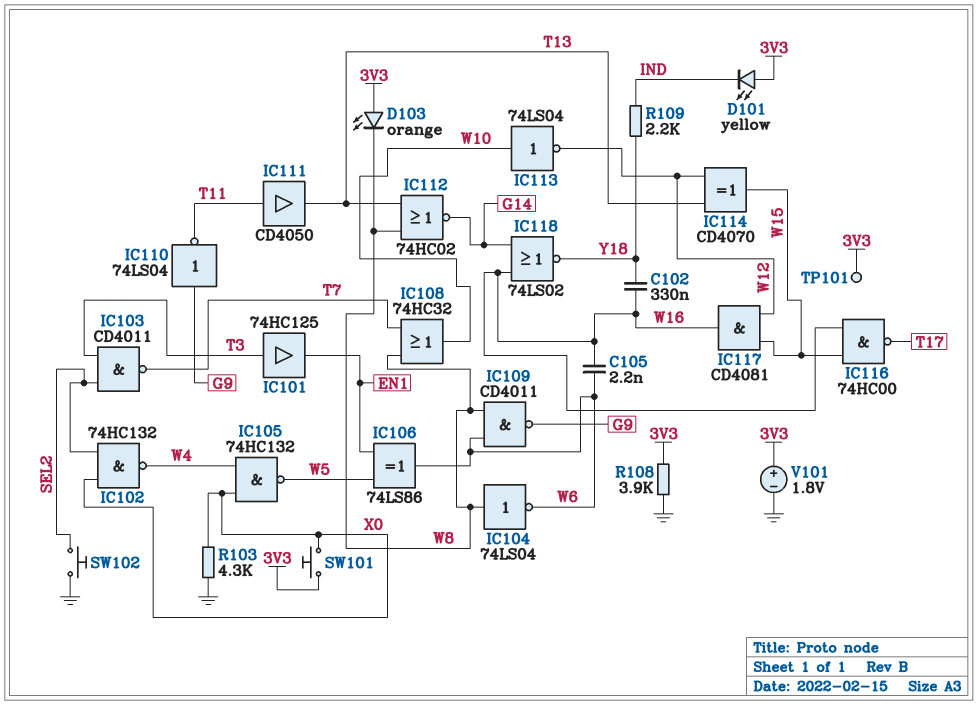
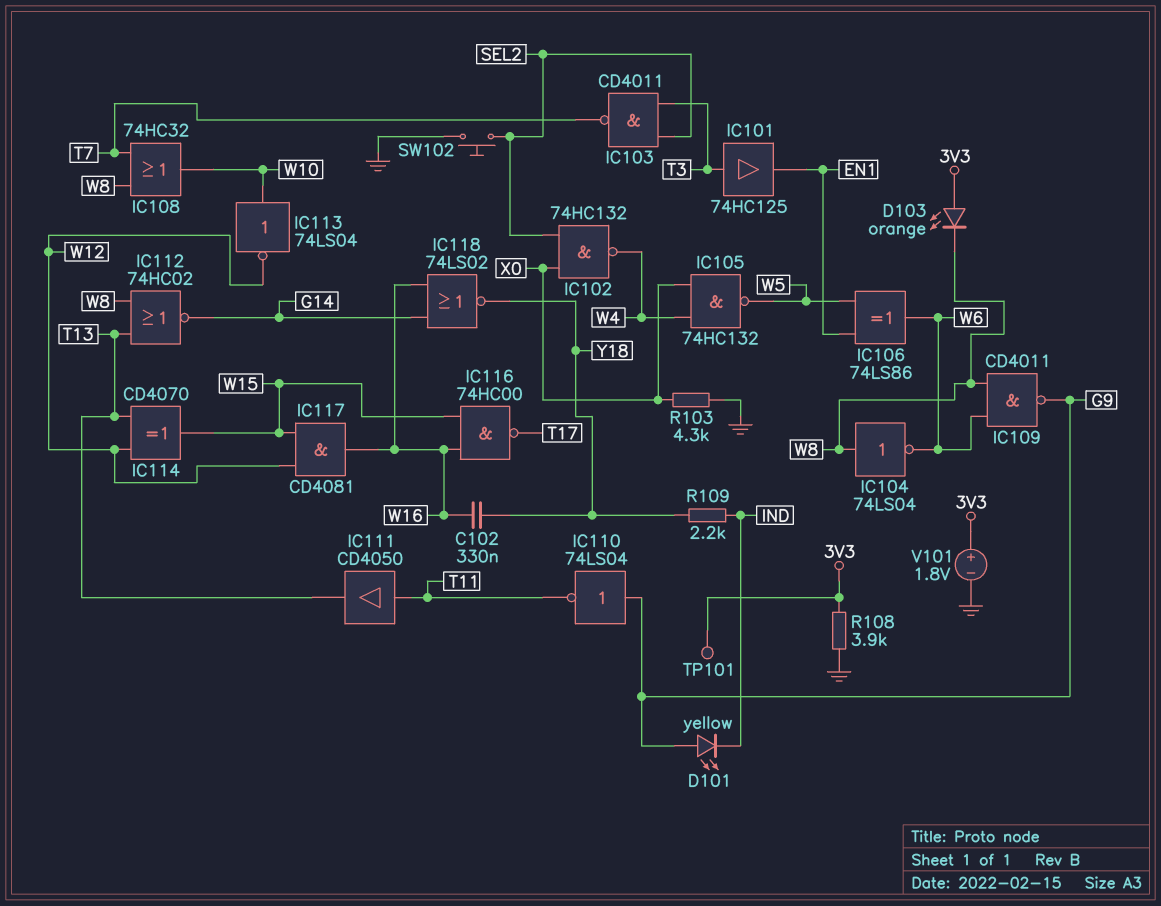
C105: 2.2nF (W6, W16) -> none
D101: LED yellow (A 3V3, K IND) -> LED yellow (A G9, K IND)
SW101: button (3V3, X0) -> none

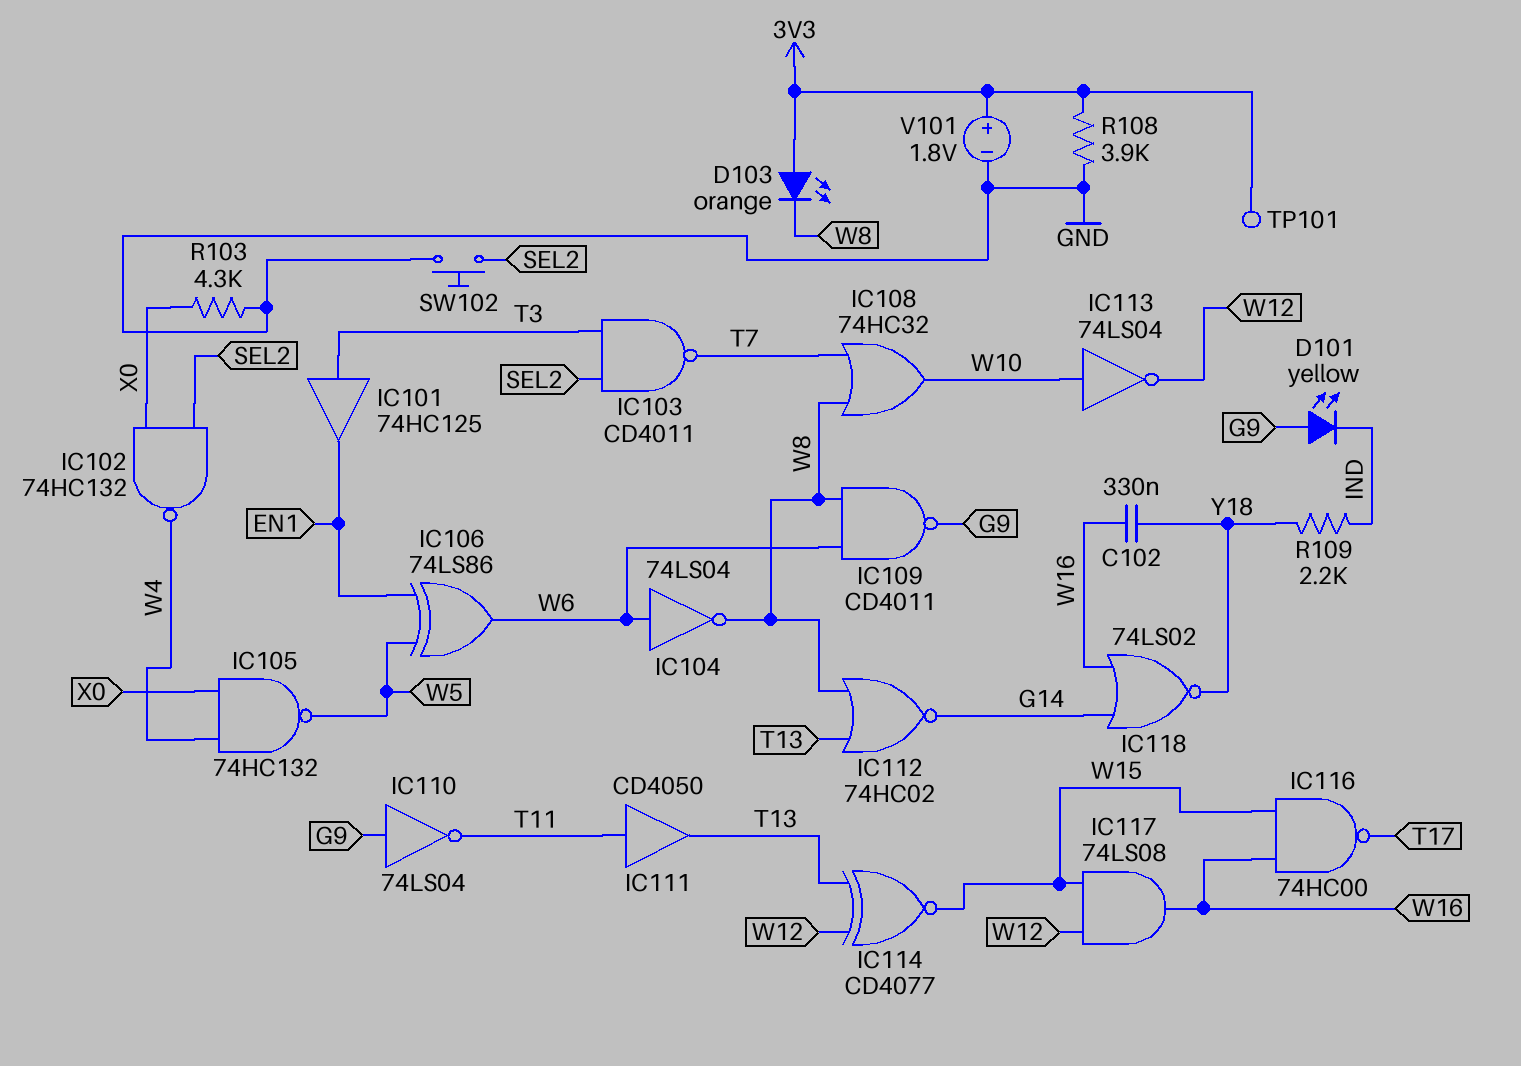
IC104: NOT 74LS04 (in W8, out W6) -> NOT 74LS04 (in W6, out W8)
IC114: XOR CD4070 (in T13, in W12, out W15) -> XNOR CD4077 (in T13, in W12, out W15)
IC117: AND CD4081 (in W12, in W15, out W16) -> AND 74LS08 (in W12, in W15, out W16)

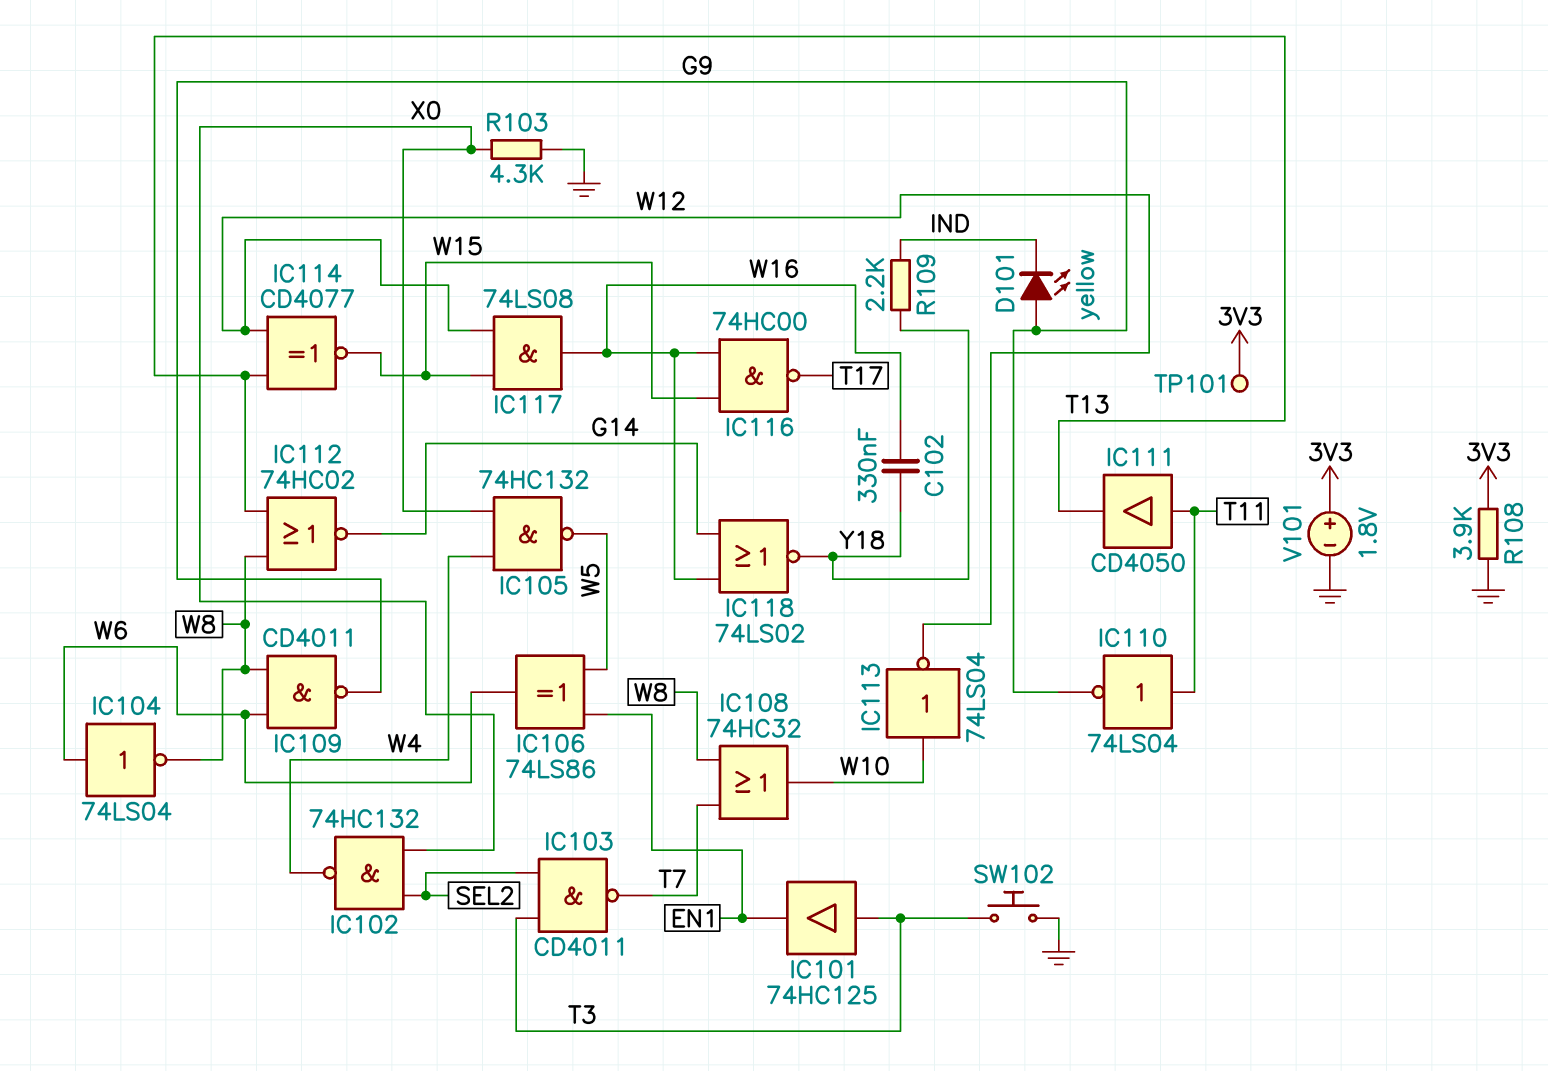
D103: LED orange (A 3V3, K W8) -> none
IC110: NOT 74LS04 (in G9, out T11) -> NOT 74LS04 (in T11, out G9)
SW102: button (GND, SEL2) -> button (GND, T3)

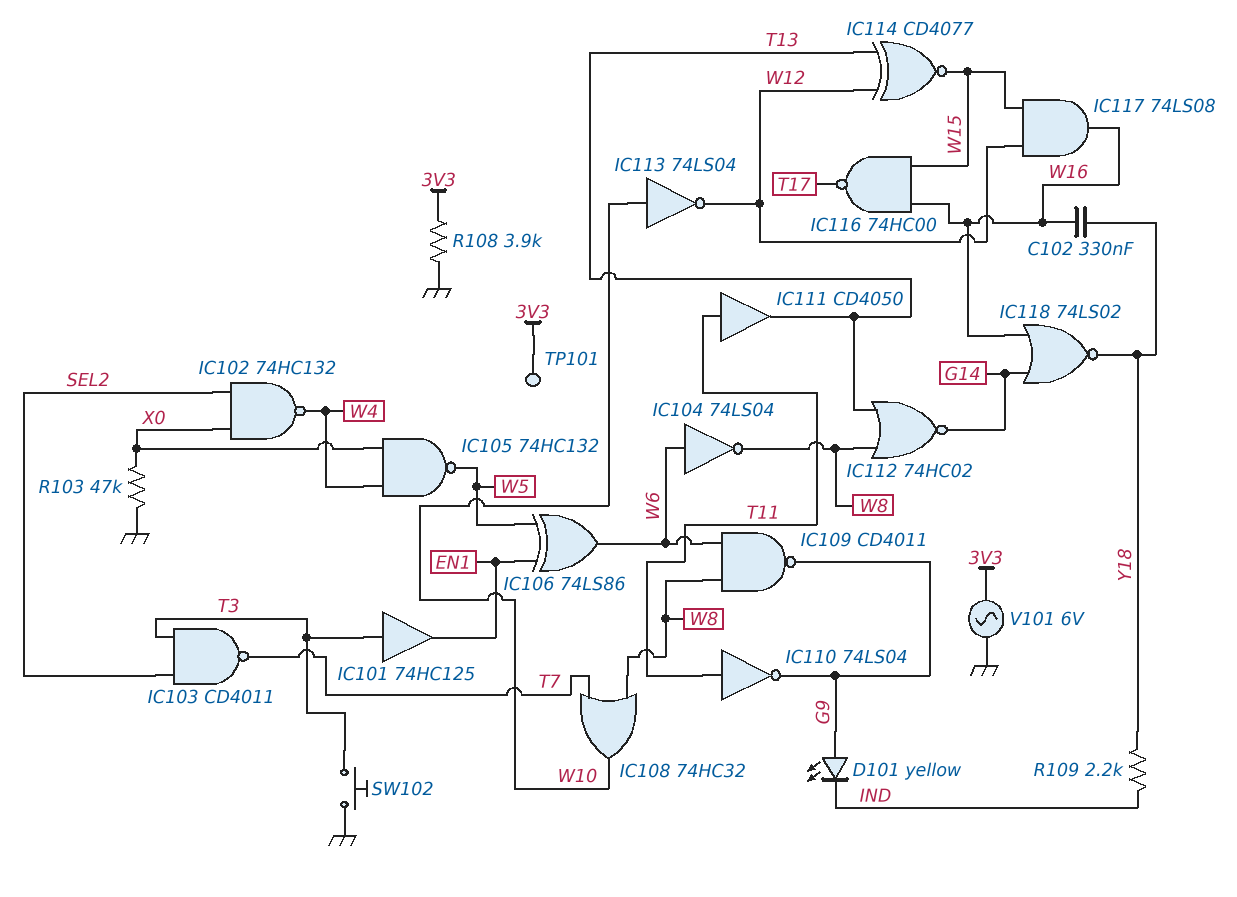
R103: 4.3k (GND, X0) -> 47k (GND, X0)
V101: 1.8V (plus 3V3, minus GND) -> AC 6V (3V3, GND)

